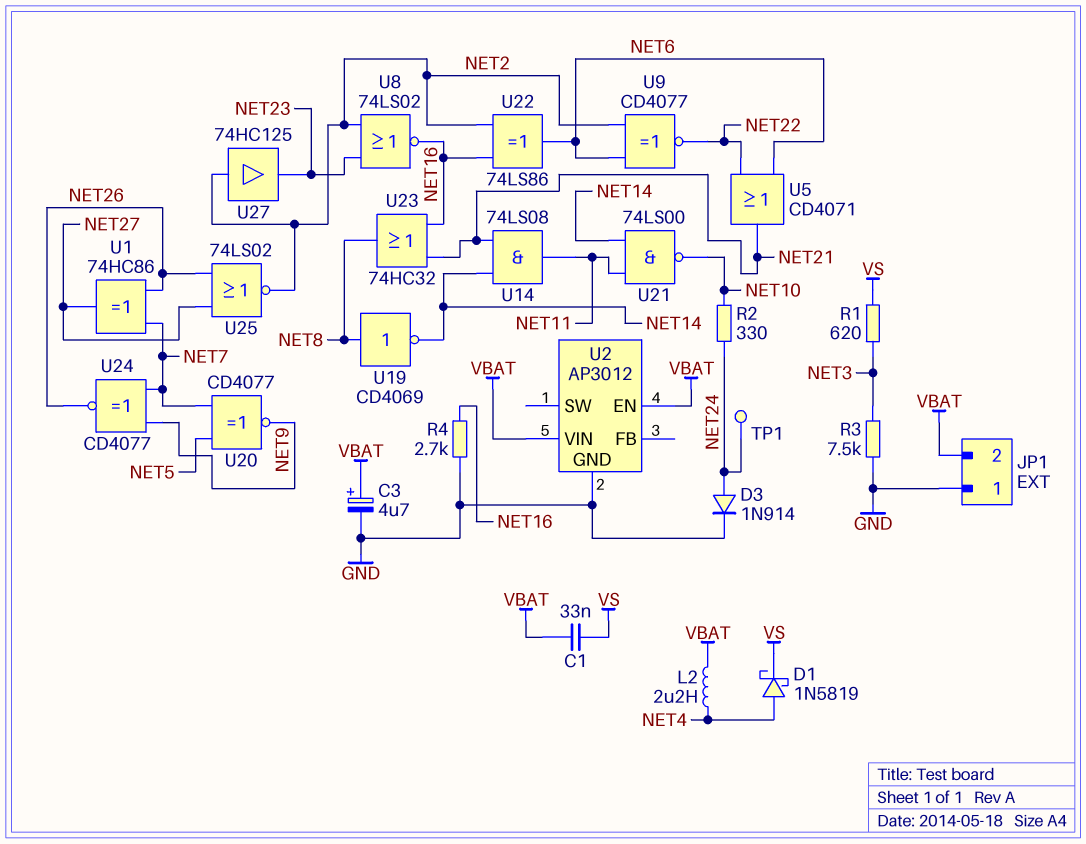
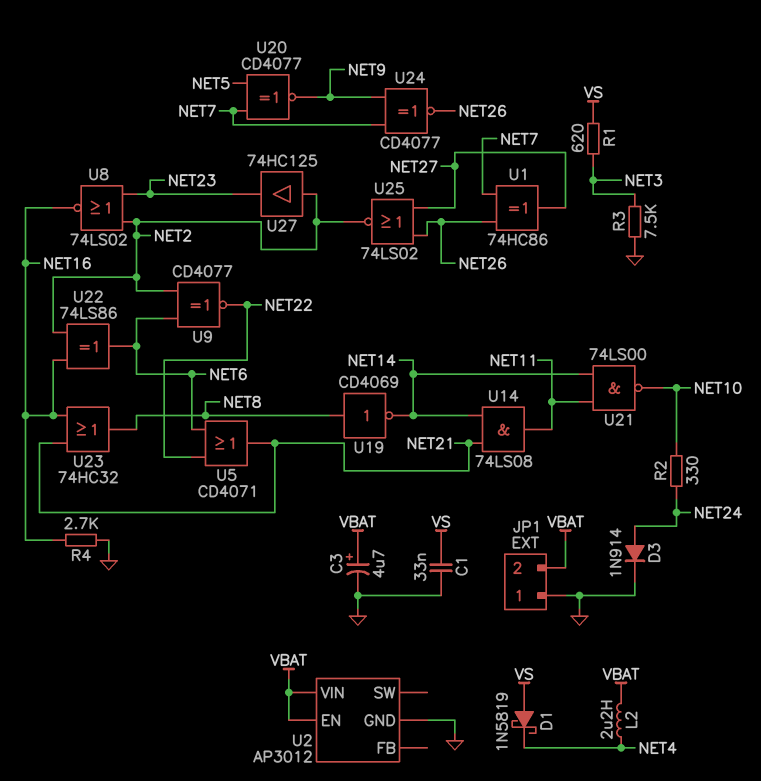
C1: 33nF (VBAT, VS) -> 33nF (GND, VS)
D1: schottky 1N5819 (A NET4, K VS) -> schottky 1N5819 (A VS, K NET4)
TP1: test point (NET24) -> none

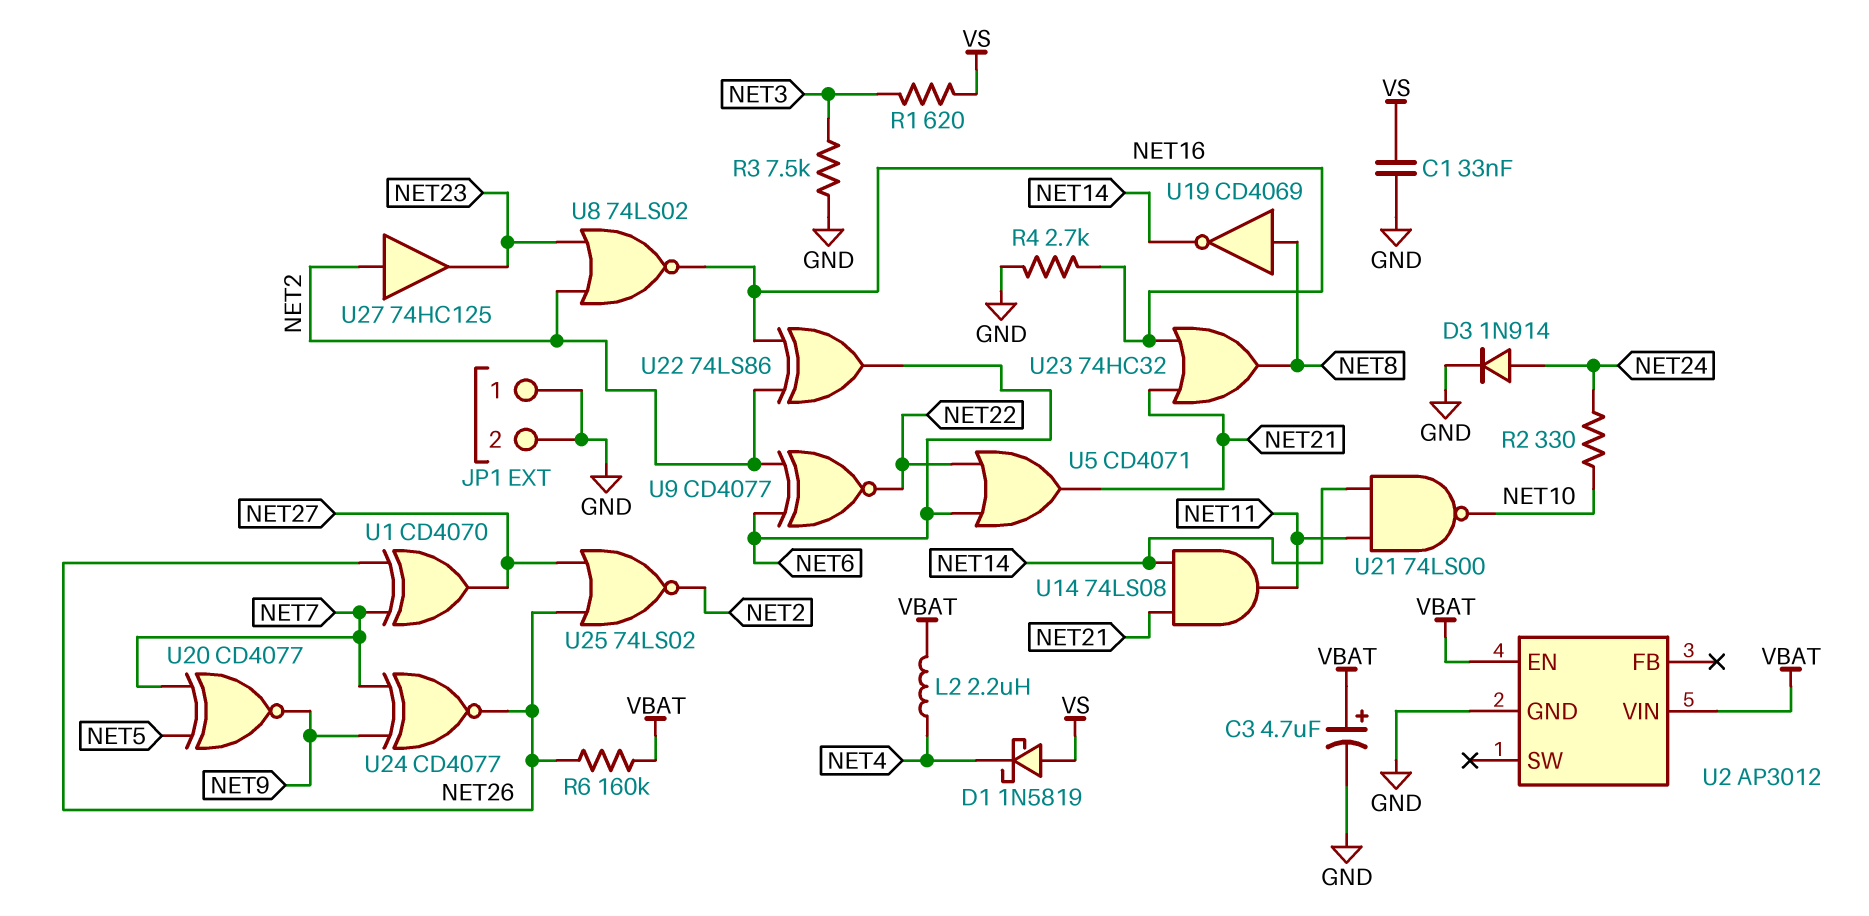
JP1 pin 2: VBAT -> GND
R6: none -> 160k (NET26, VBAT)
U1: XOR 74HC86 (in NET7, in NET26, out NET27) -> XOR CD4070 (in NET7, in NET26, out NET27)

